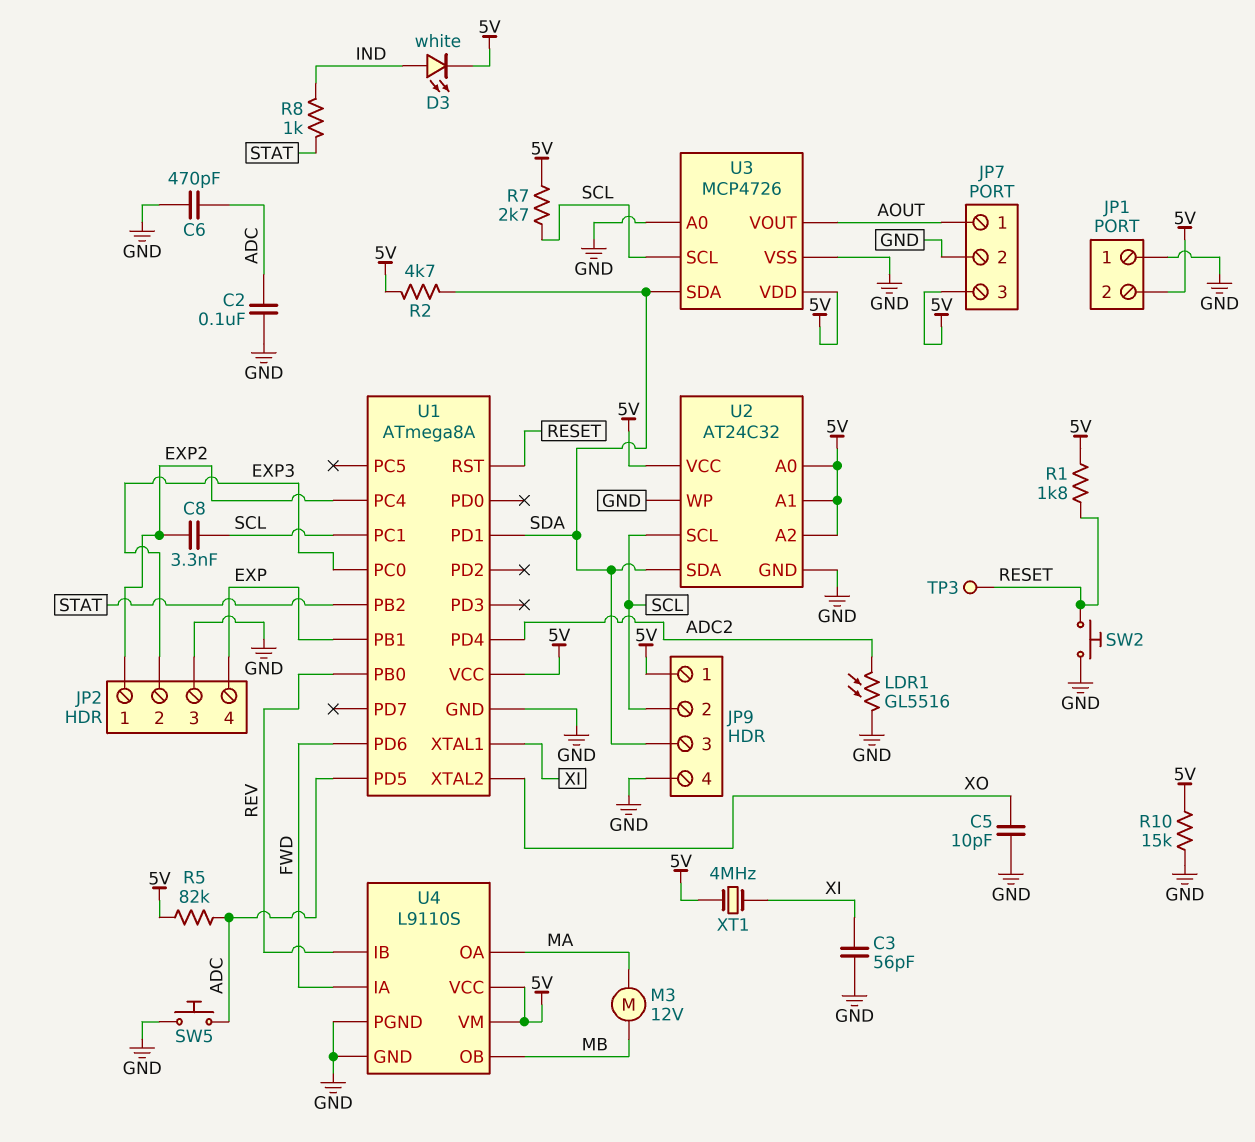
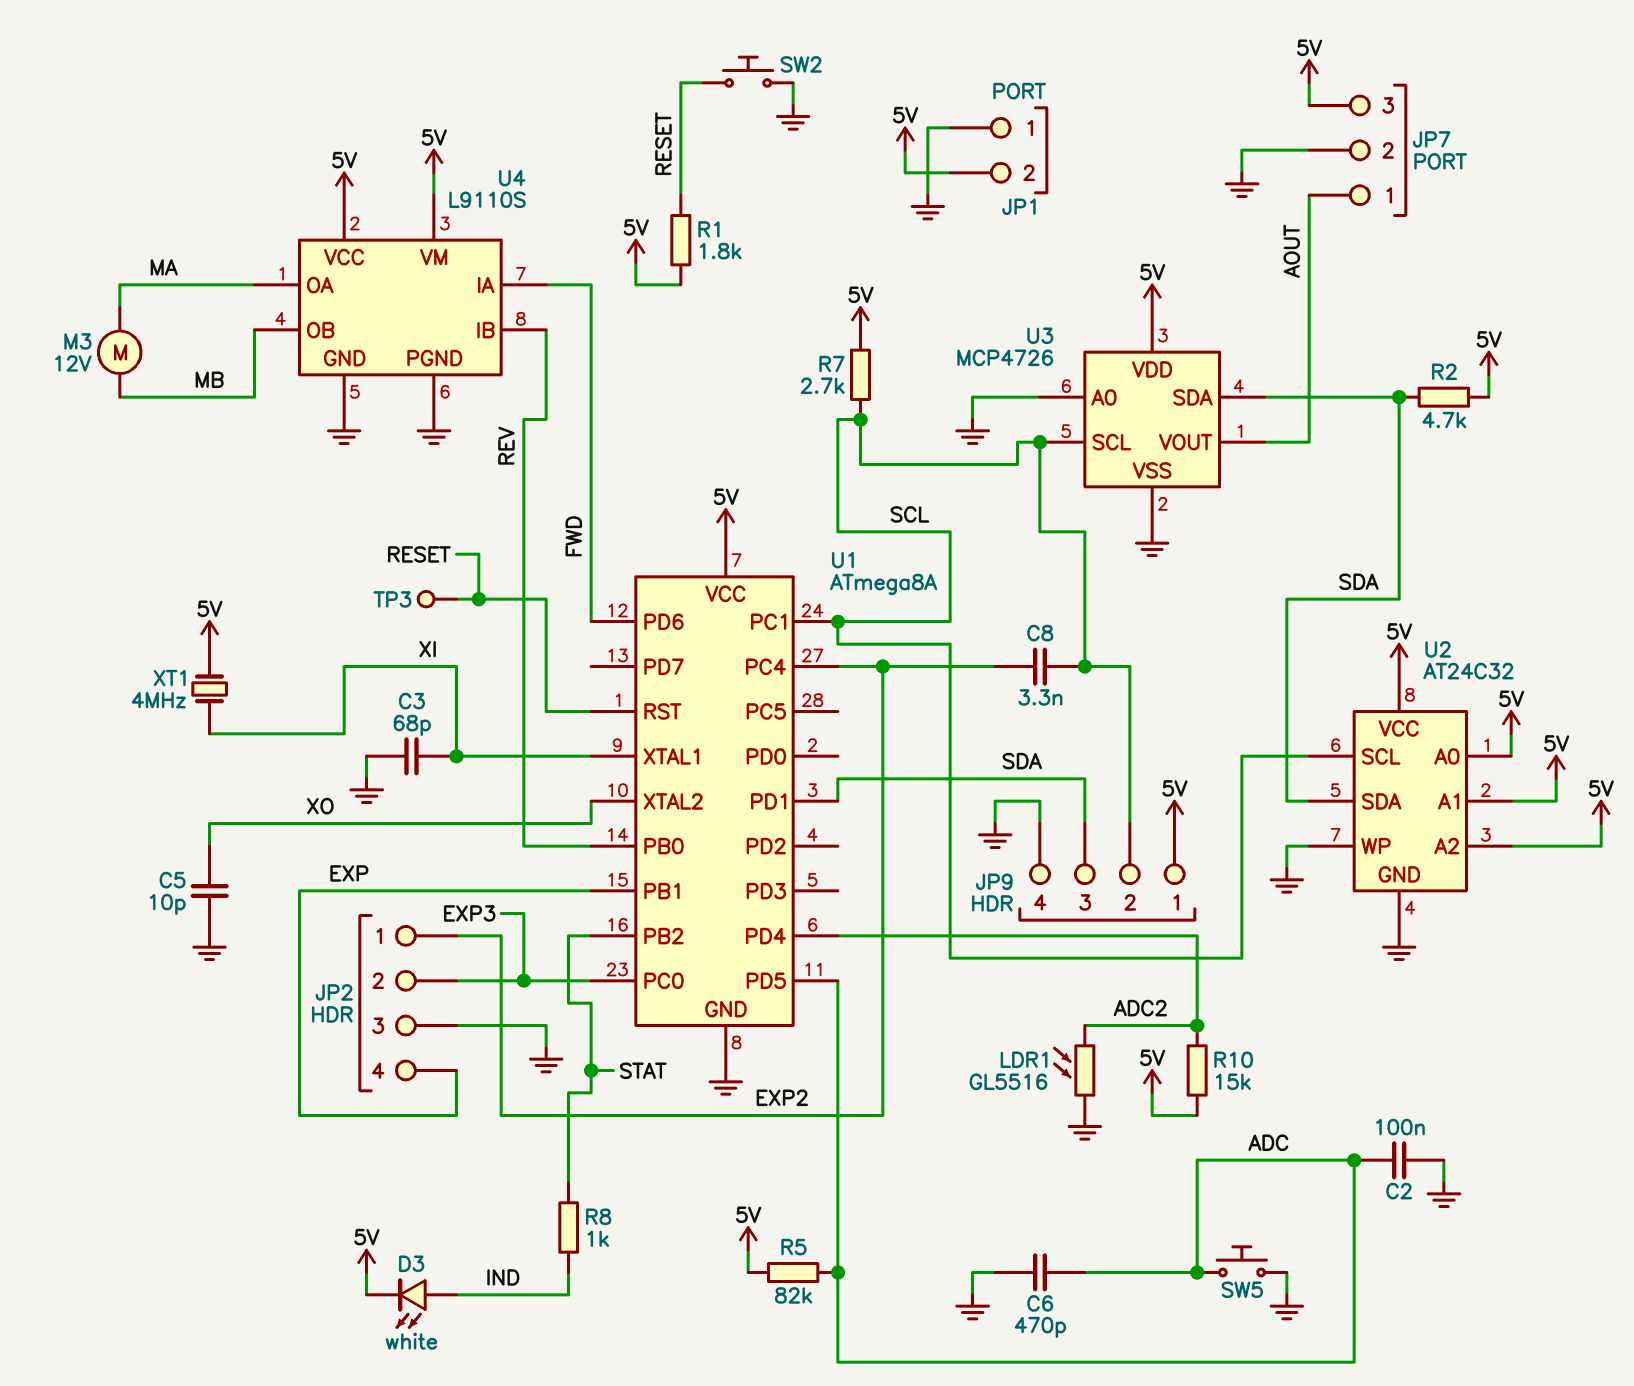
C3: 56pF (GND, XI) -> 68pF (GND, XI)
R10: 15k (5V, GND) -> 15k (5V, ADC2)

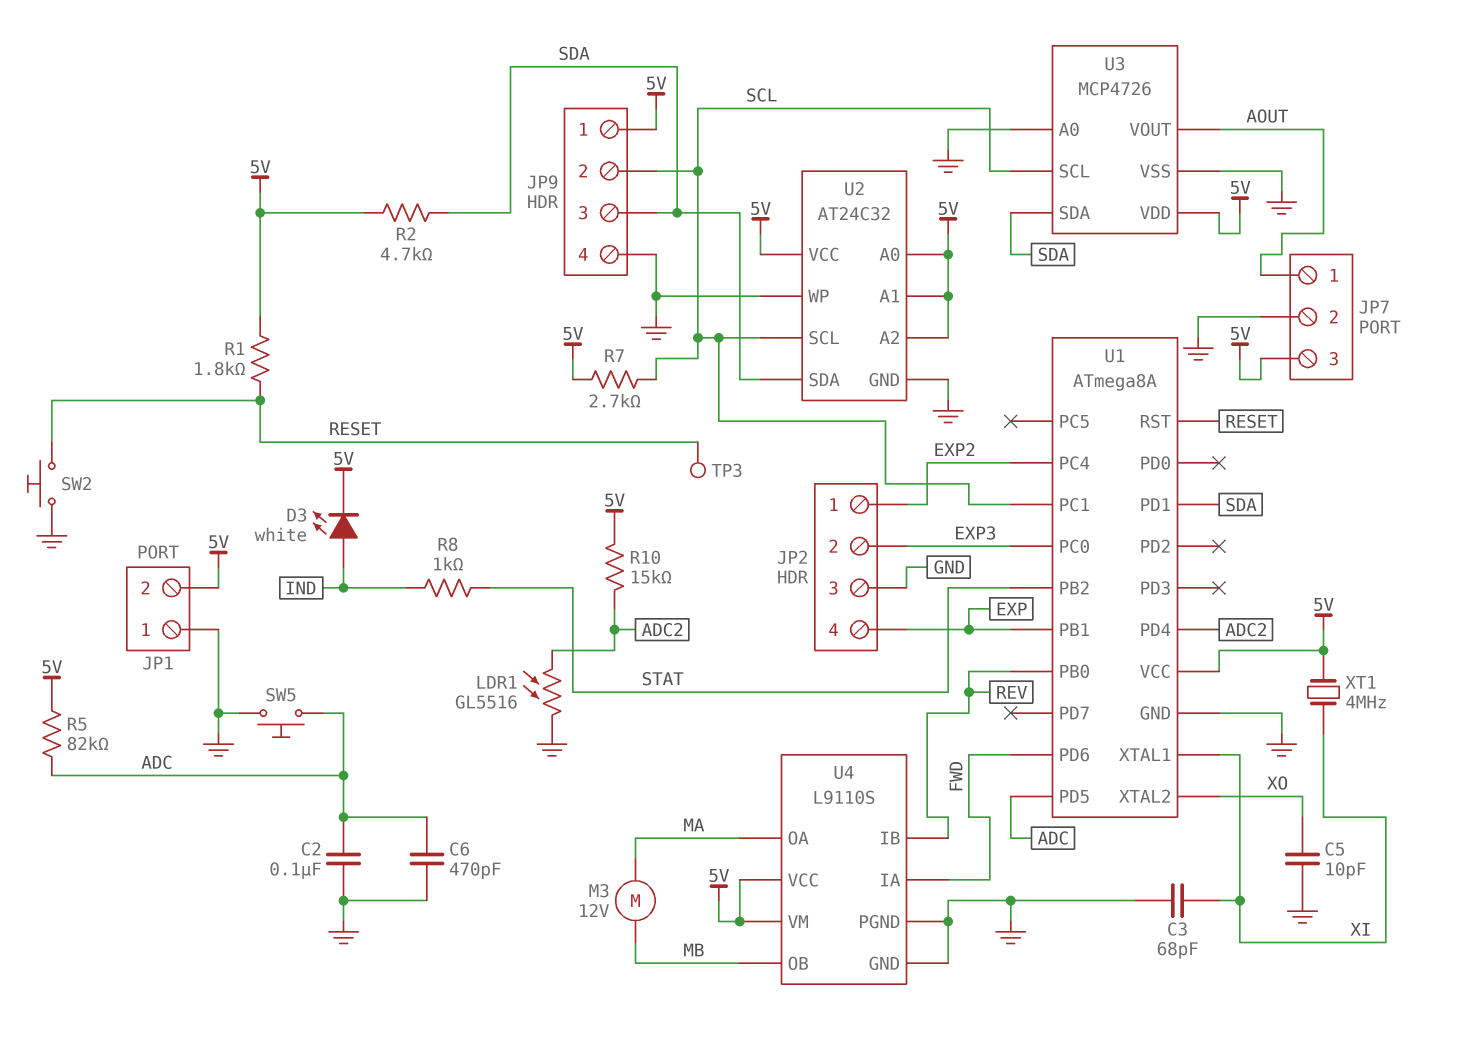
C8: 3.3nF (EXP2, SCL) -> none

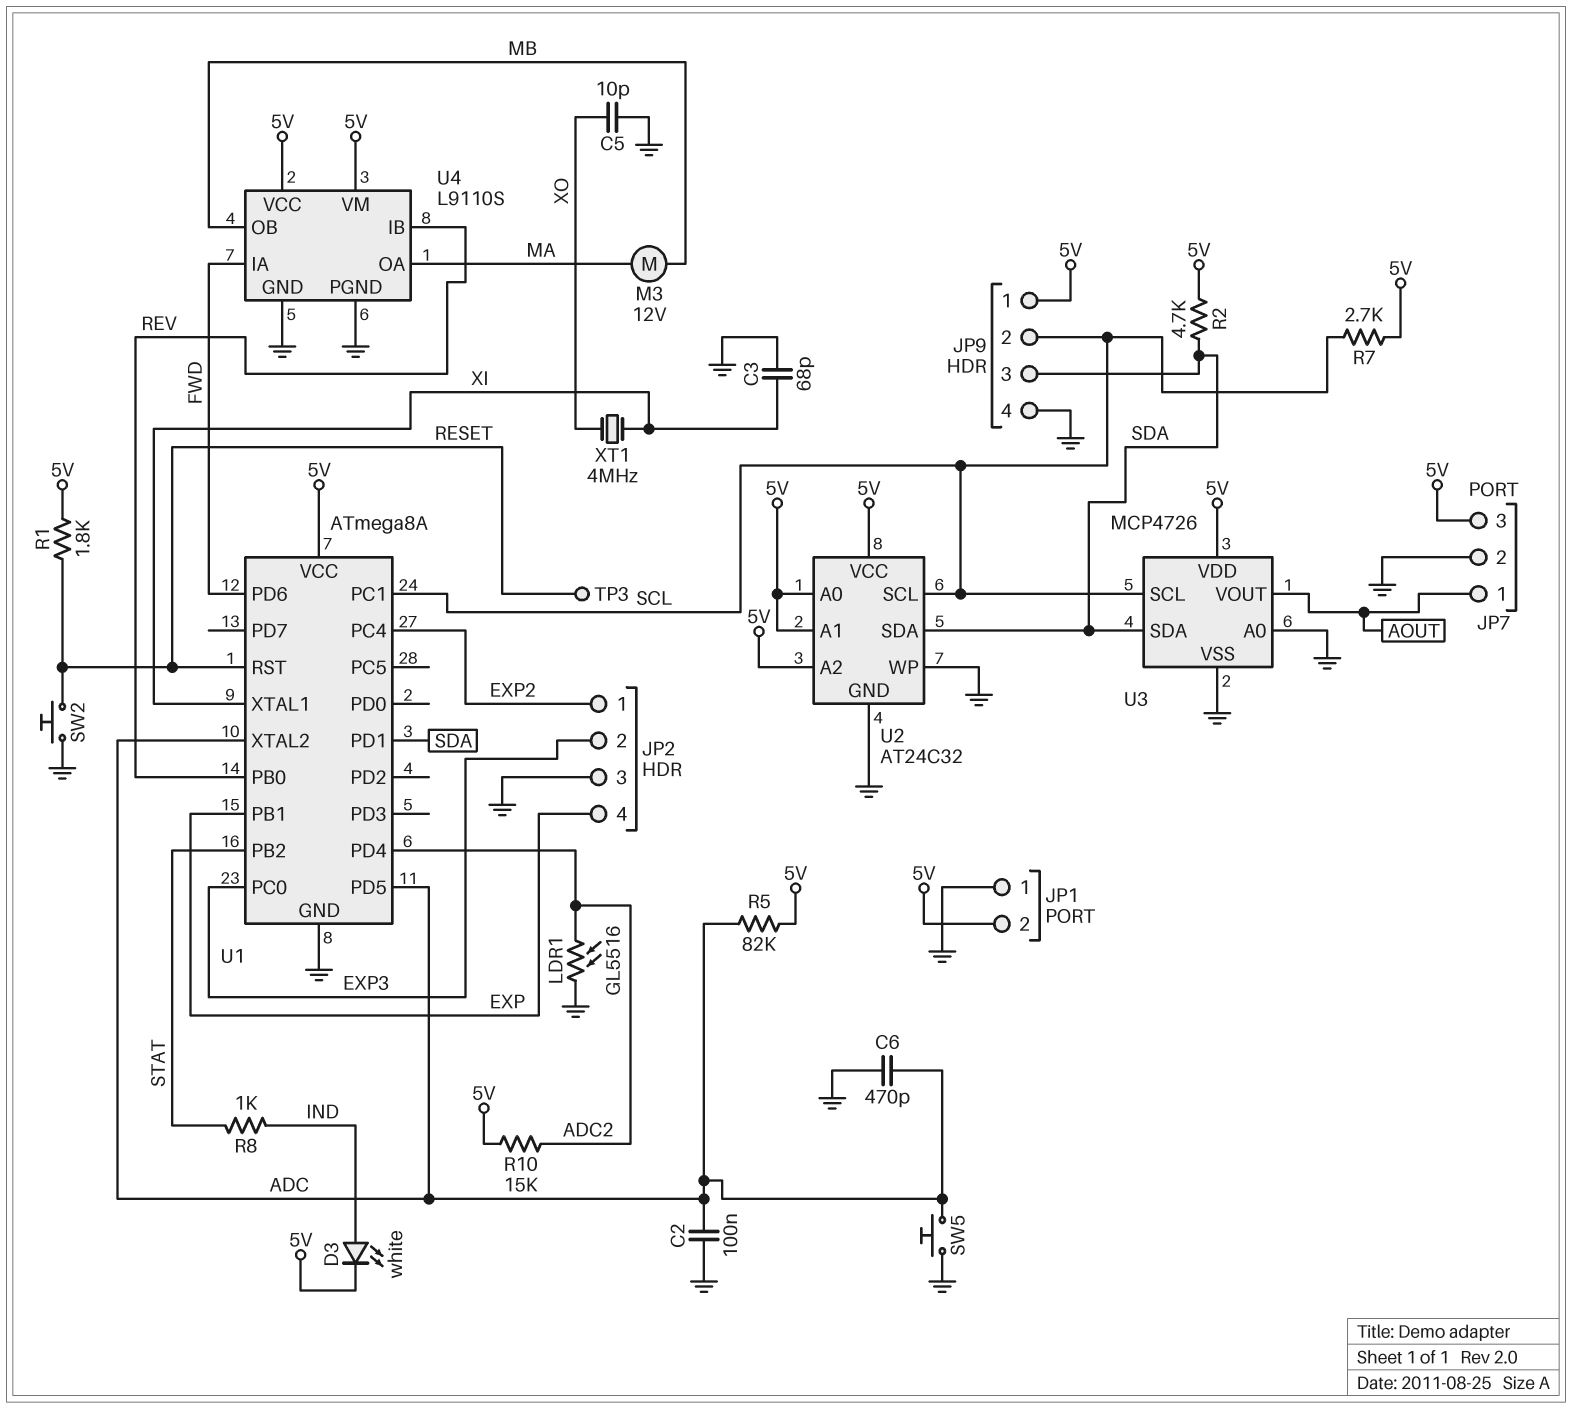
U1 pin XTAL2: XO -> ADC
XT1: 4MHz (5V, XI) -> 4MHz (XI, XO)

